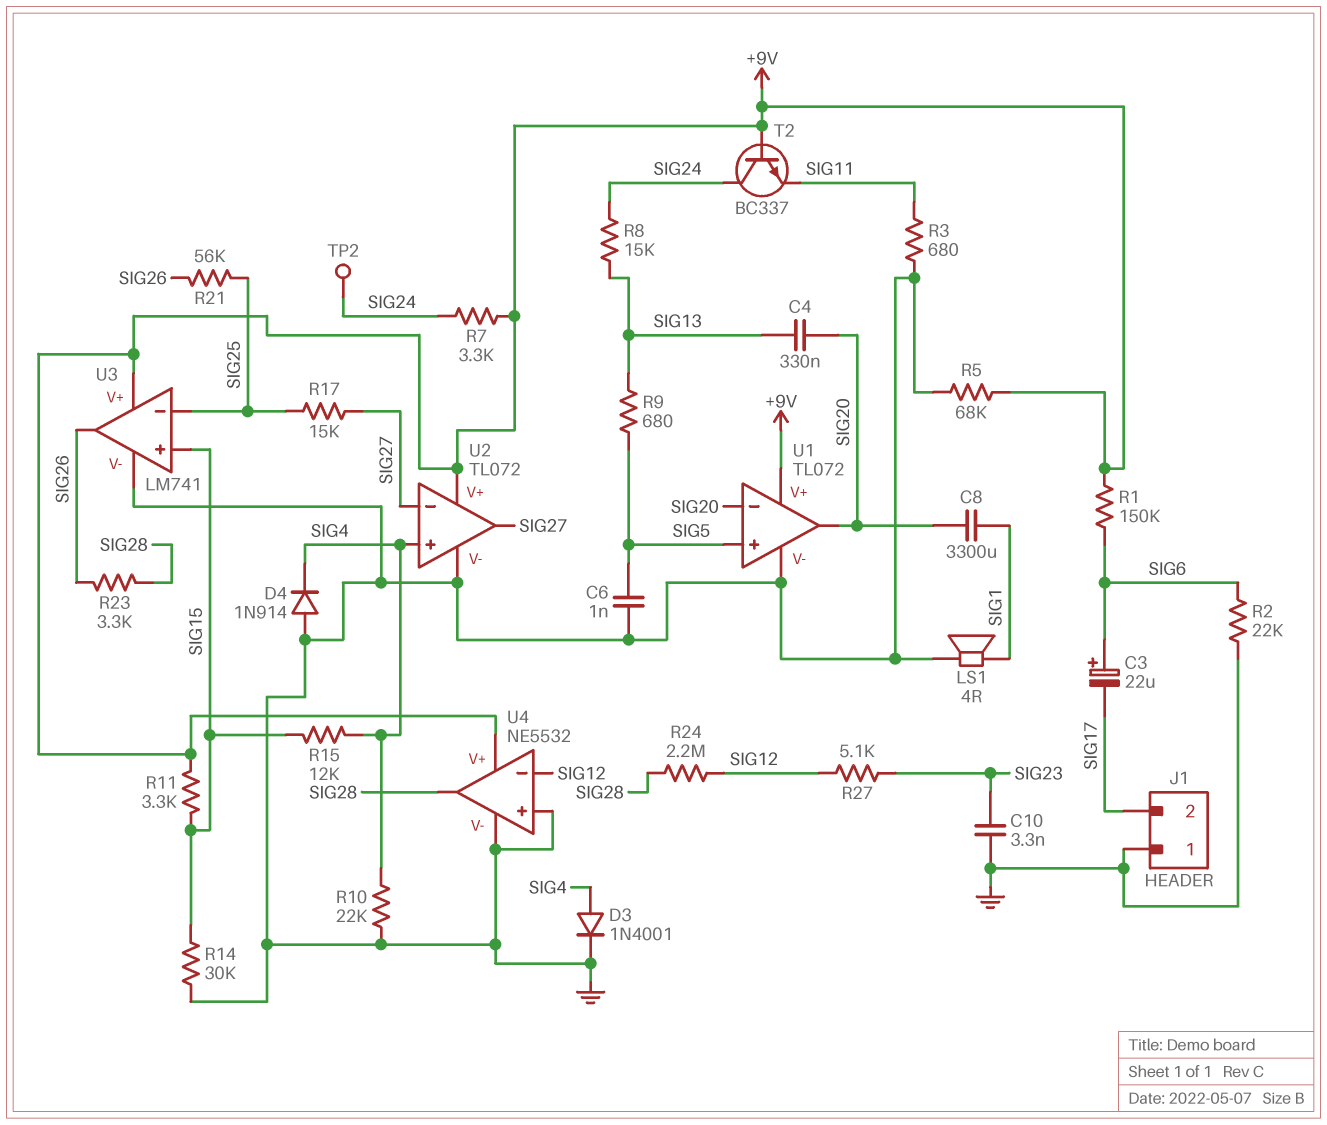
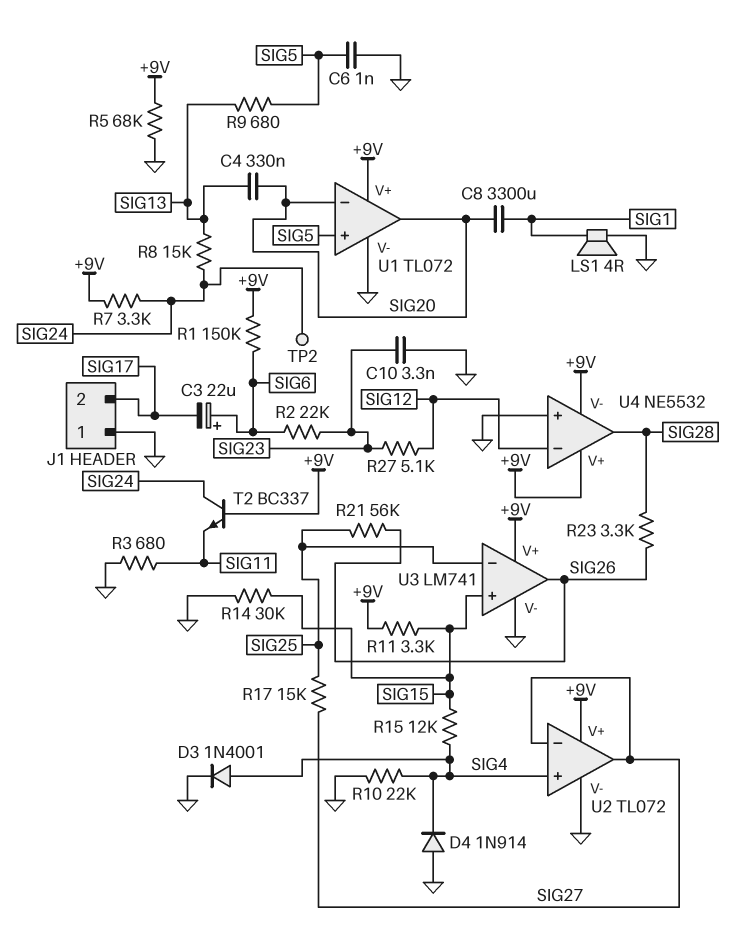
R2: 22k (GND, SIG6) -> 22k (SIG6, SIG23)
R24: 2.2M (SIG12, SIG28) -> none
U4 pin V-: GND -> +9V

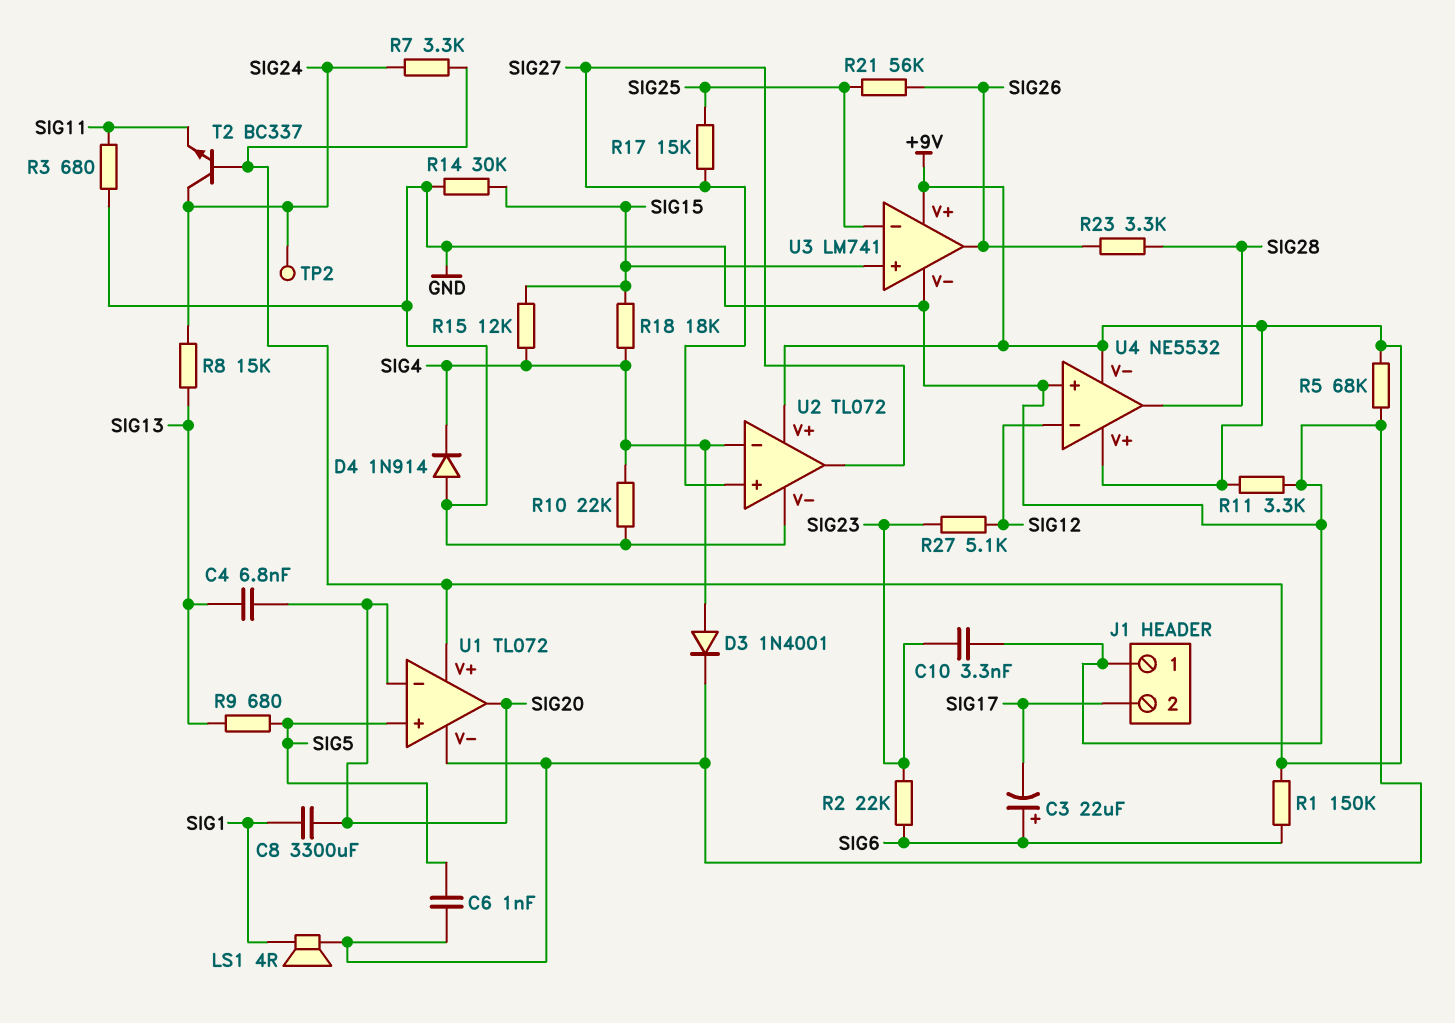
C4: 330nF (SIG13, SIG20) -> 6.8nF (SIG13, SIG20)
R11: 3.3k (+9V, SIG15) -> 3.3k (+9V, GND)
R18: none -> 18k (SIG4, SIG15)
U2 pin in+: SIG4 -> SIG27
U2 pin in-: SIG27 -> SIG4

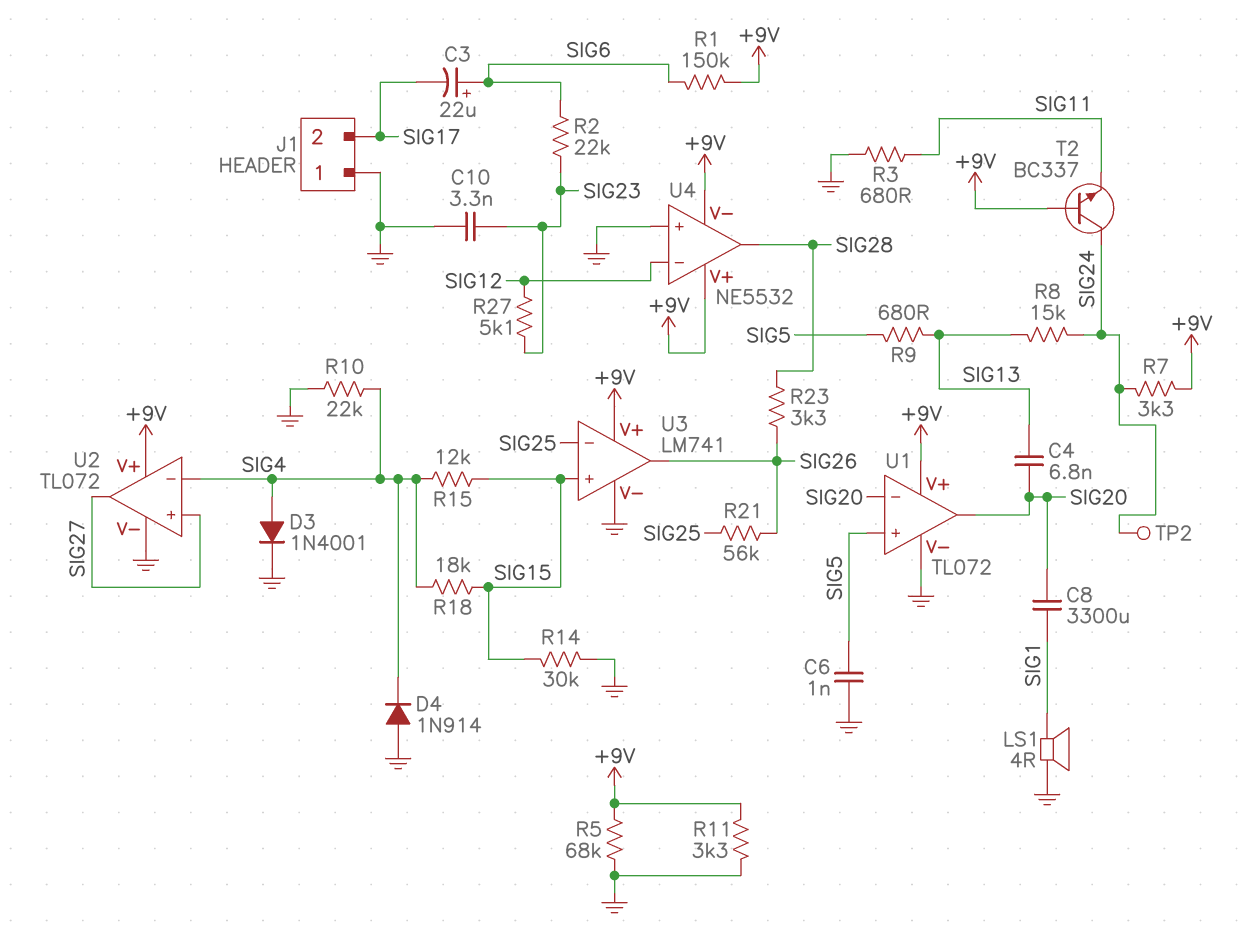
R17: 15k (SIG25, SIG27) -> none

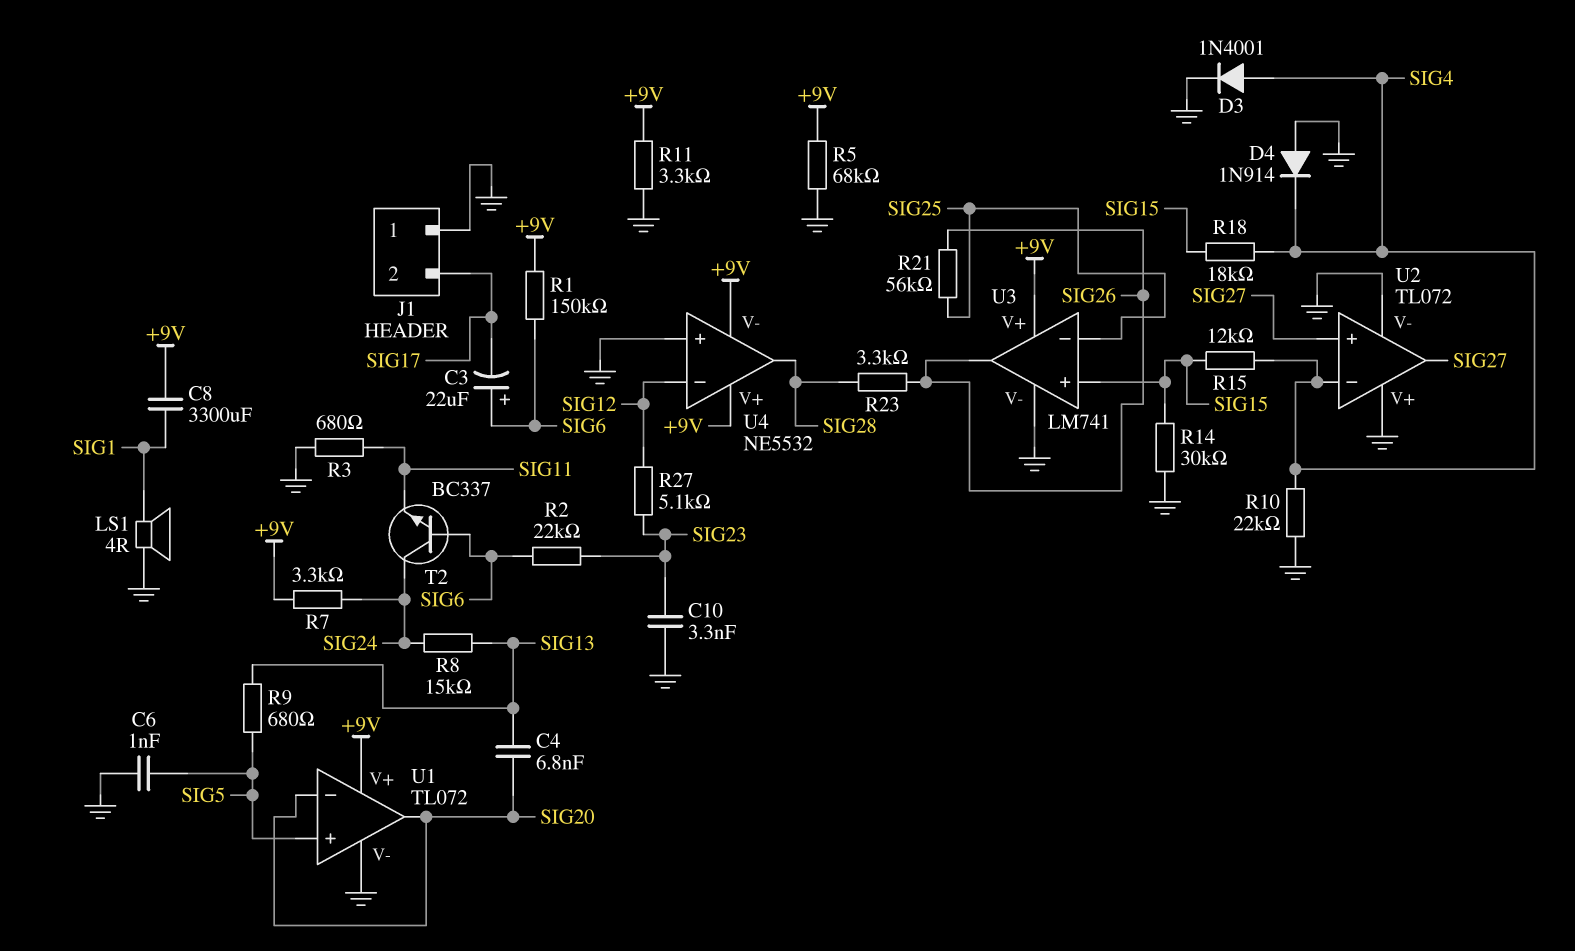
C8: 3300uF (SIG1, SIG20) -> 3300uF (+9V, SIG1)
T2: NPN BC337 (B +9V, C SIG24, E SIG11) -> NPN BC337 (B SIG6, C SIG24, E SIG11)
TP2: test point (SIG24) -> none
U2 pin V+: +9V -> GND

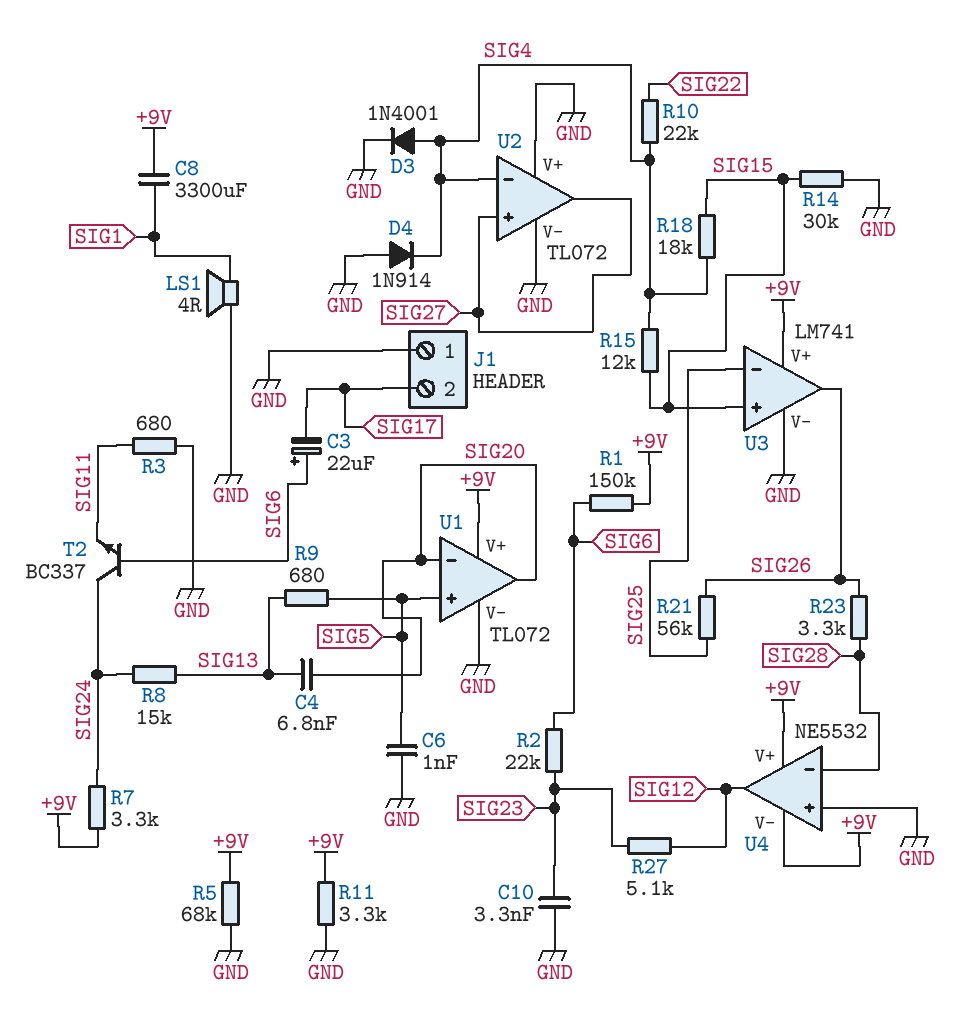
R10: 22k (GND, SIG4) -> 22k (SIG4, SIG22)
U4 pin in-: SIG12 -> SIG28
U4 pin out: SIG28 -> SIG12

